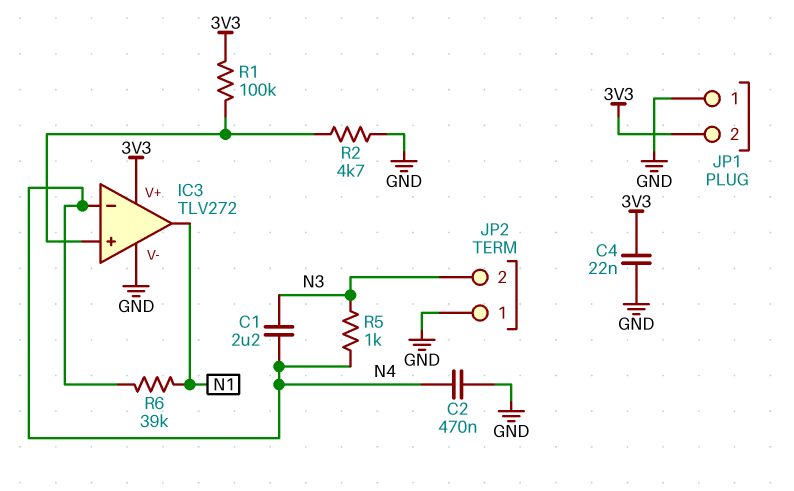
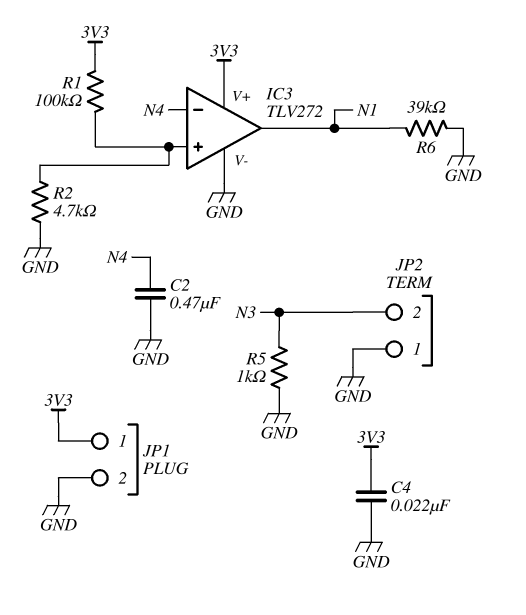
C1: 2.2uF (N3, N4) -> none
JP1 pin 1: GND -> 3V3
JP1 pin 2: 3V3 -> GND
R5: 1k (N3, N4) -> 1k (GND, N3)
R6: 39k (N1, N4) -> 39k (GND, N1)

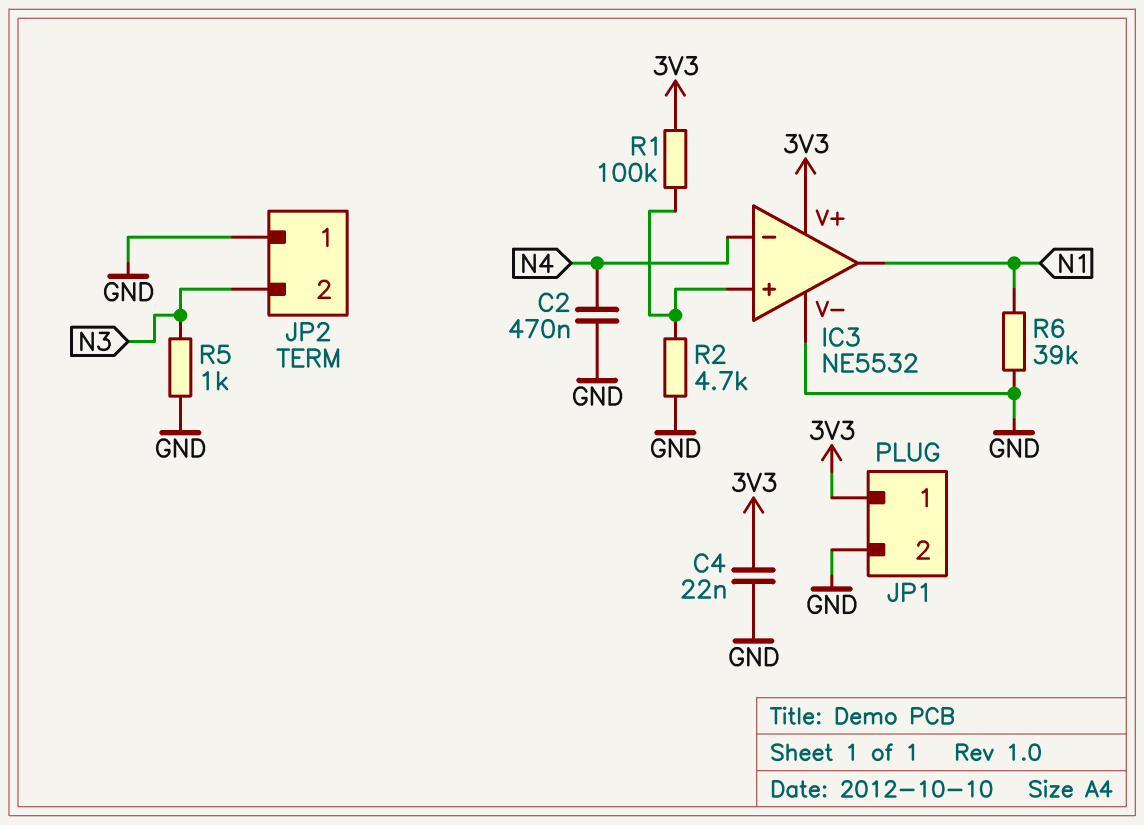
IC3: TLV272 -> NE5532

